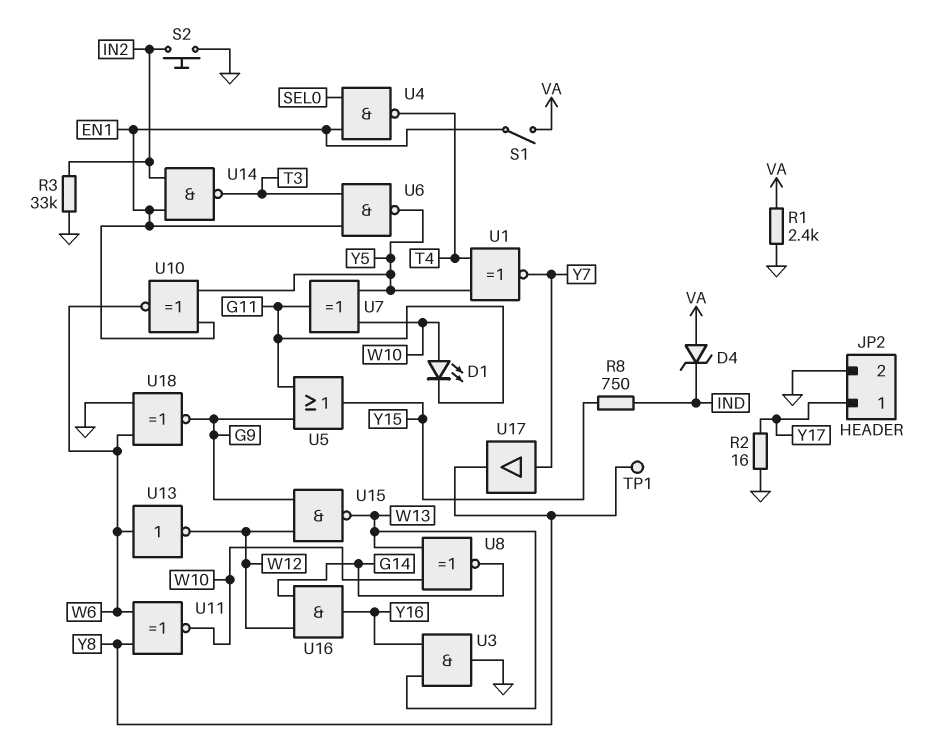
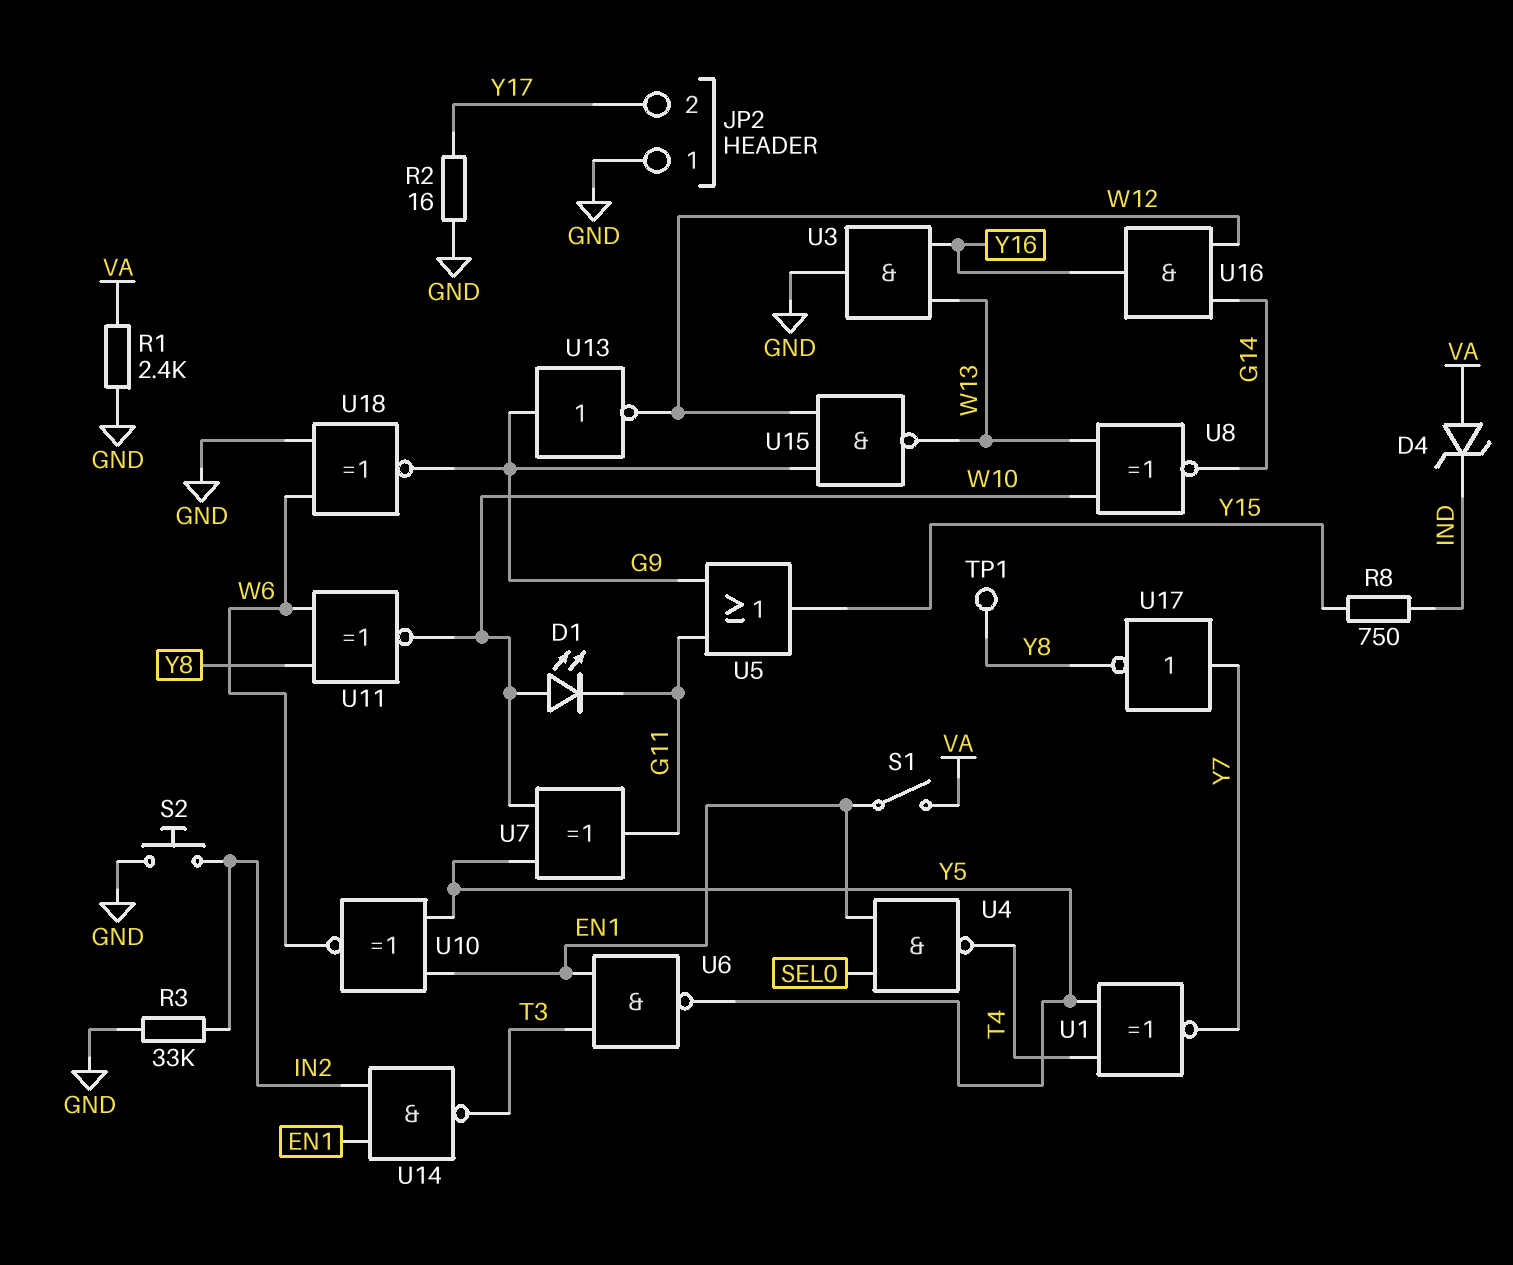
JP2 pin 1: Y17 -> GND
JP2 pin 2: GND -> Y17
U13: NOT (in W6, out W12) -> NOT (in G9, out W12)
U17: buffer (in Y7, out Y8) -> NOT (in Y7, out Y8)

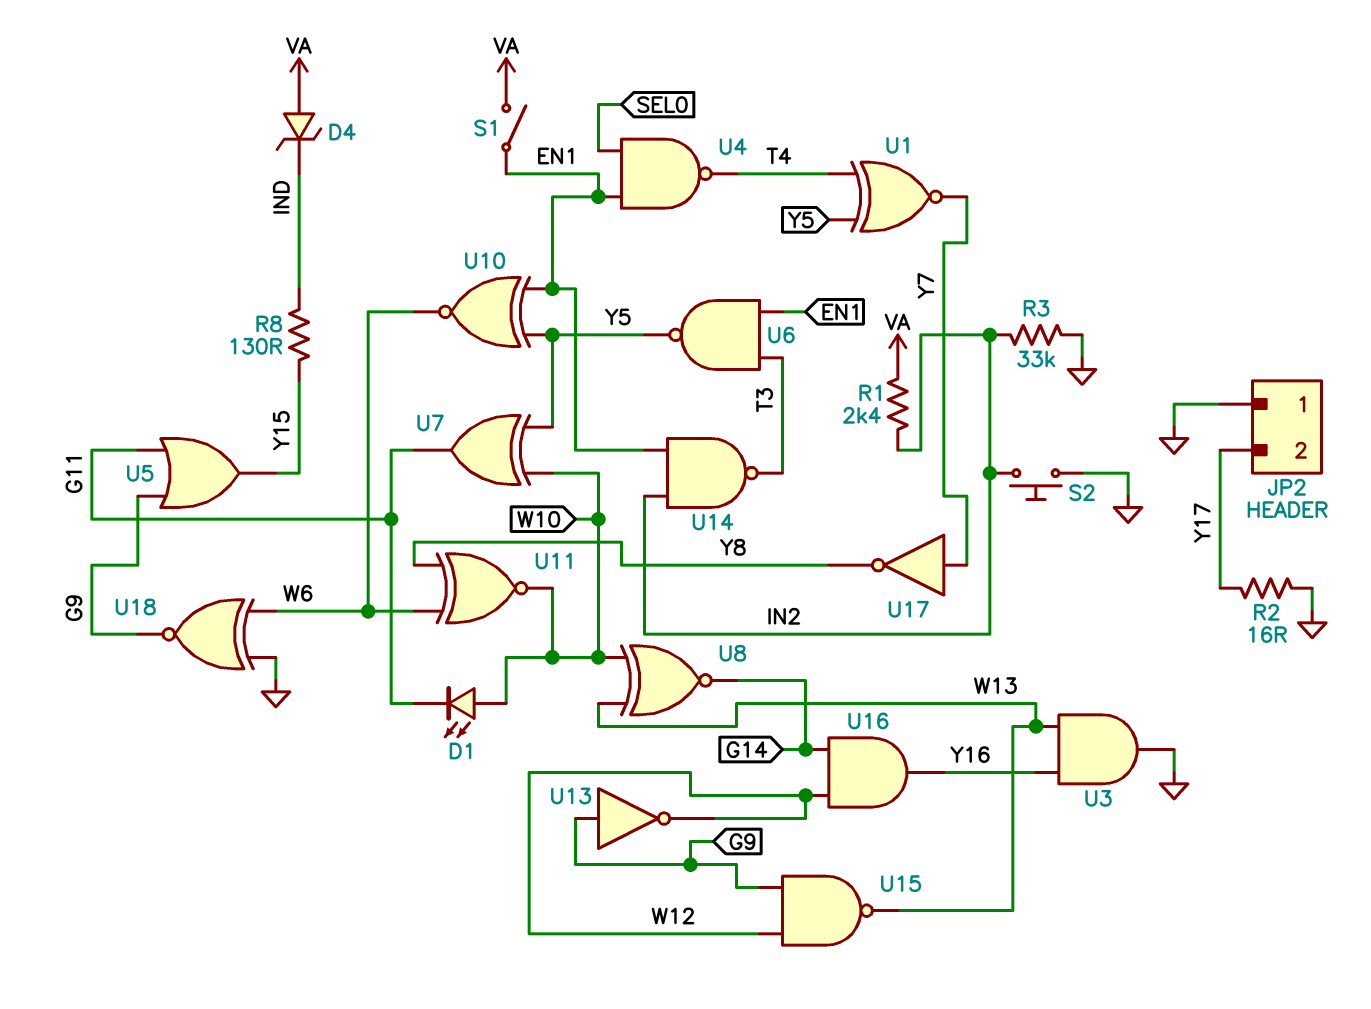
R1: 2.4k (GND, VA) -> 2.4k (IN2, VA)
R8: 750 (IND, Y15) -> 130 (IND, Y15)
TP1: test point (Y8) -> none

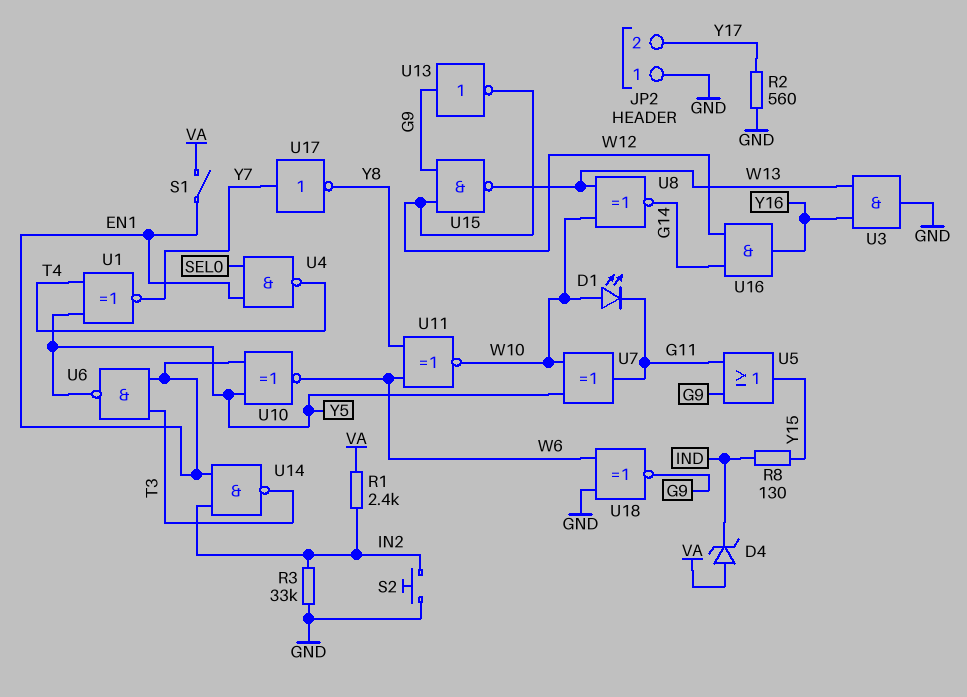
R2: 16 (GND, Y17) -> 560 (GND, Y17)

